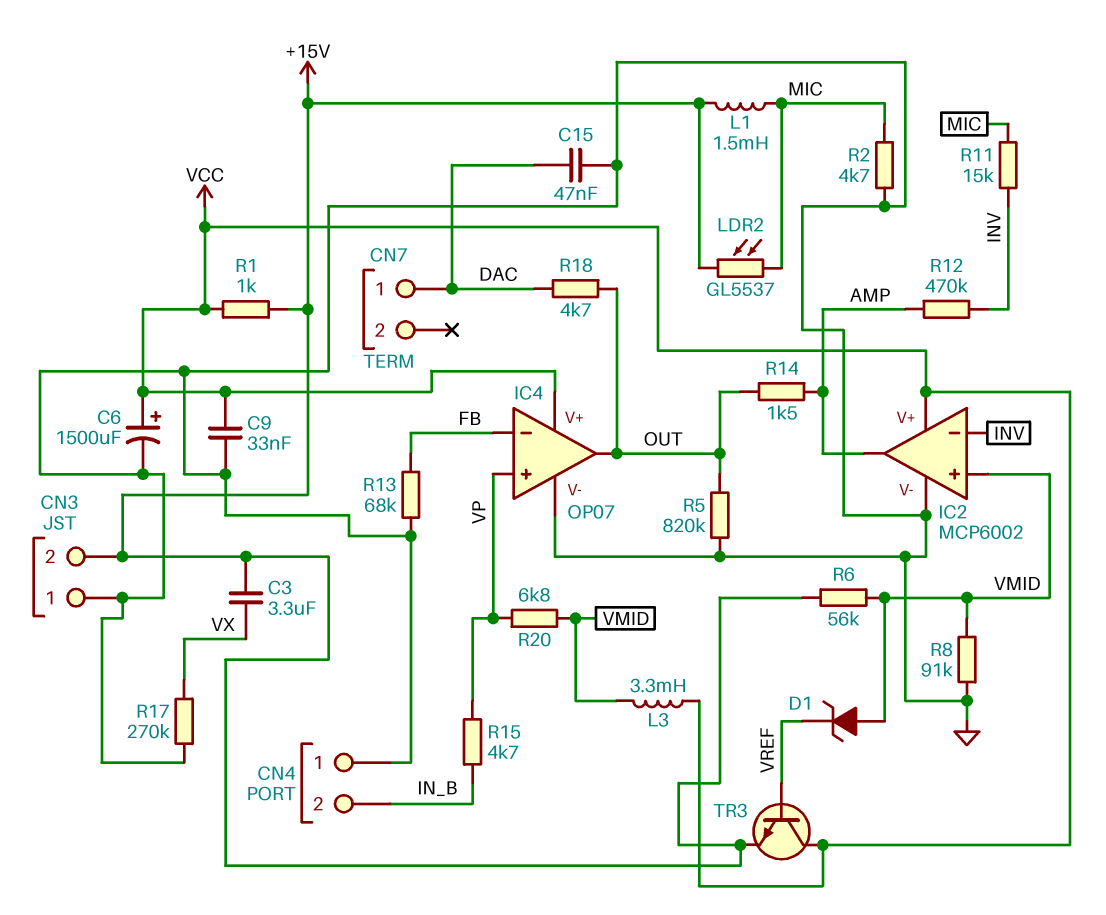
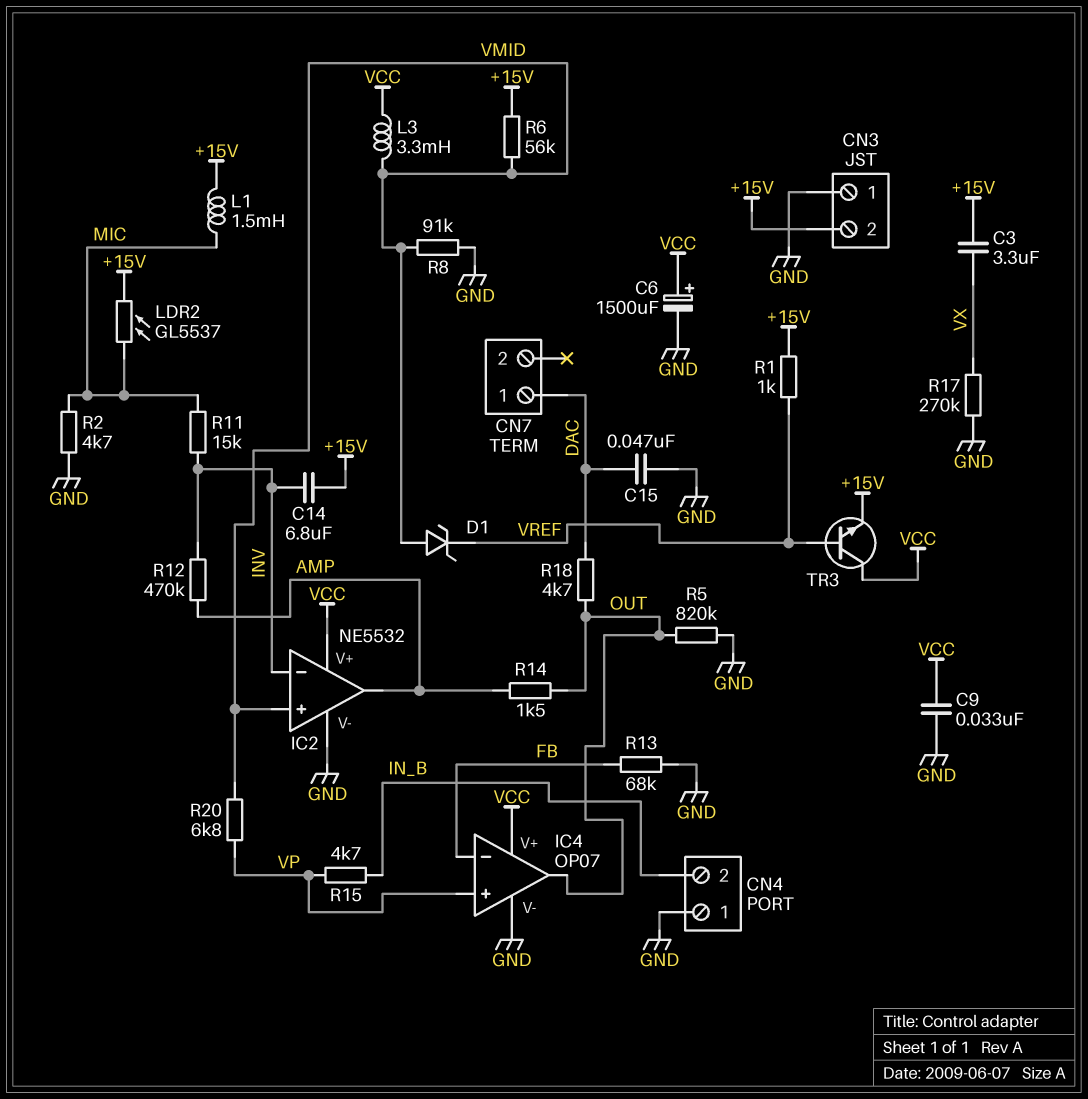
C14: none -> 6.8uF (+15V, INV)
IC2: MCP6002 -> NE5532
R1: 1k (+15V, VCC) -> 1k (+15V, VREF)

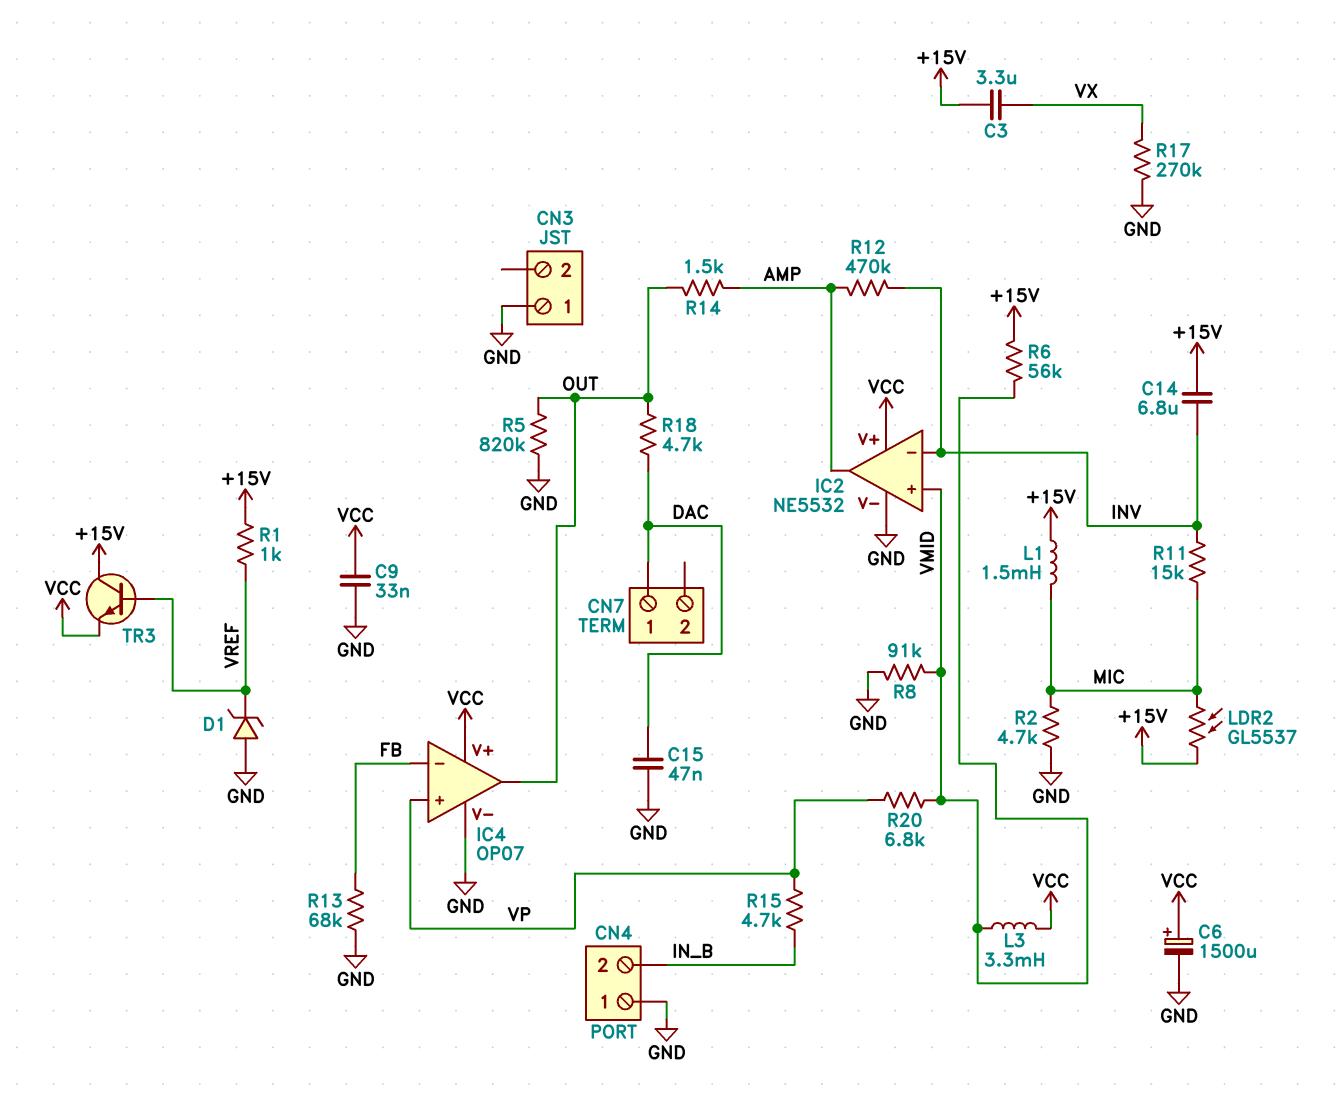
CN3 pin 2: +15V -> none
D1: zener (A VMID, K VREF) -> zener (A GND, K VREF)
TR3: NPN (B VREF, C VCC, E +15V) -> NPN (B VREF, C +15V, E VCC)

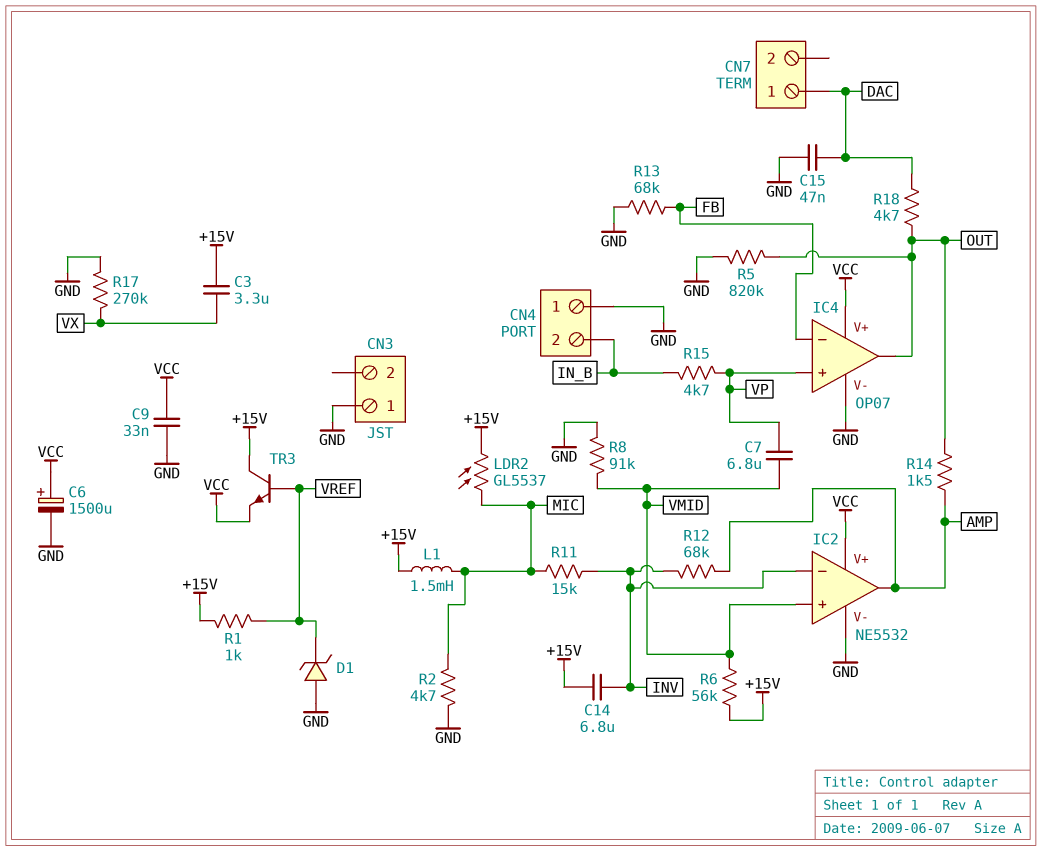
C7: none -> 6.8uF (VMID, VP)
L3: 3.3mH (VCC, VMID) -> none
R12: 470k (AMP, INV) -> 68k (AMP, INV)
R20: 6.8k (VMID, VP) -> none

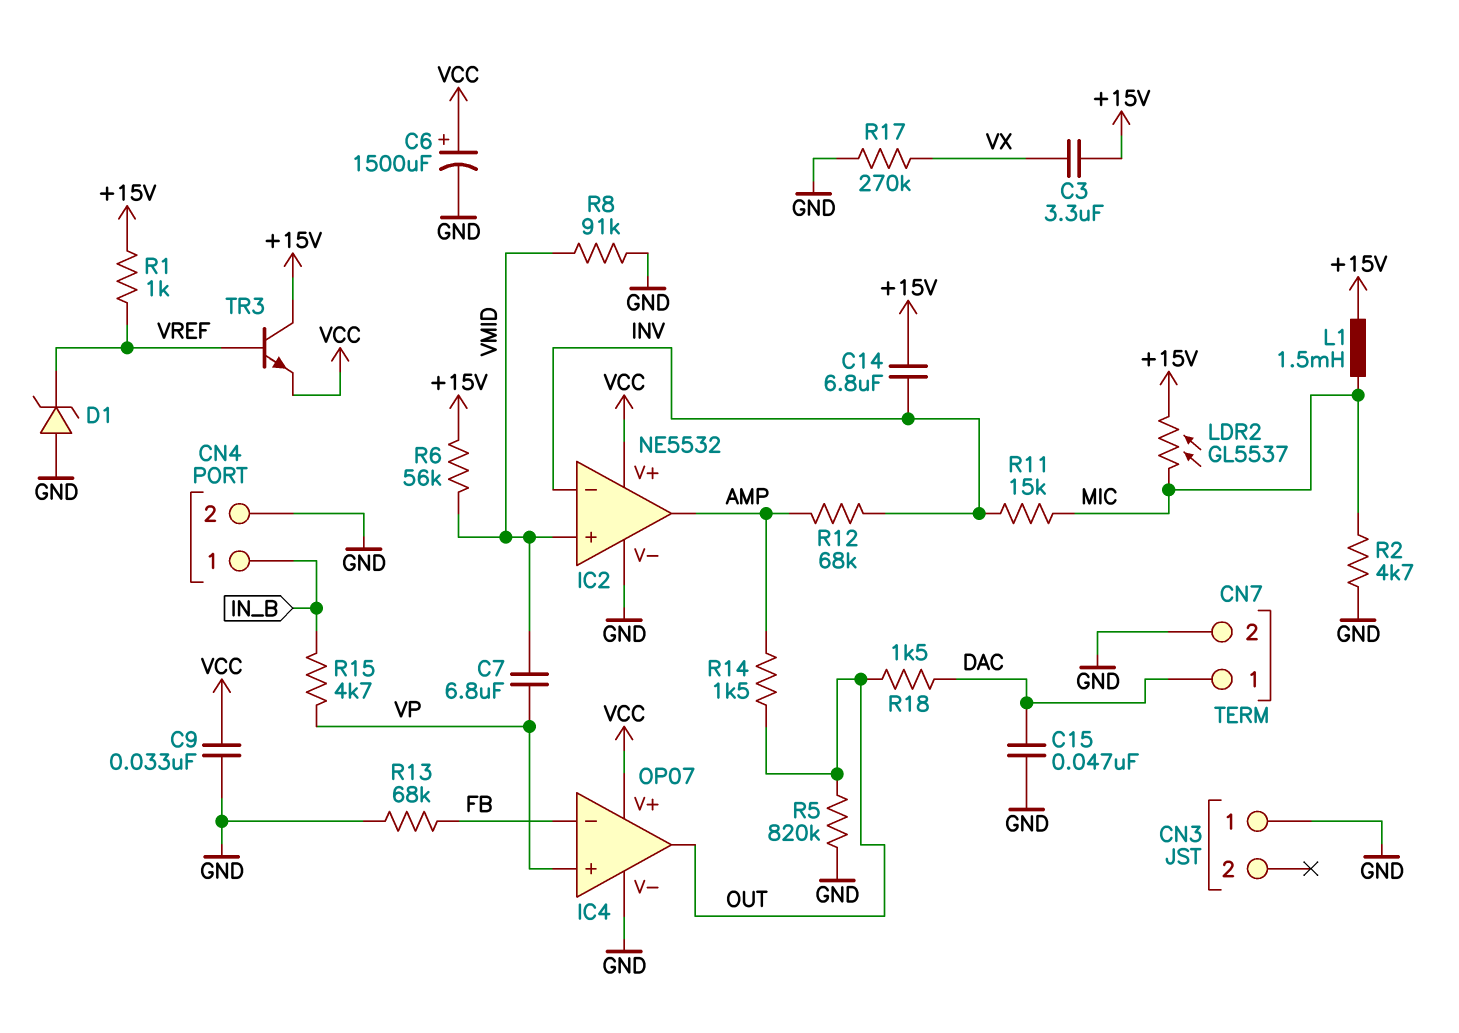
CN4 pin 1: GND -> IN_B
CN4 pin 2: IN_B -> GND
CN7 pin 2: none -> GND
R18: 4.7k (DAC, OUT) -> 1.5k (DAC, OUT)

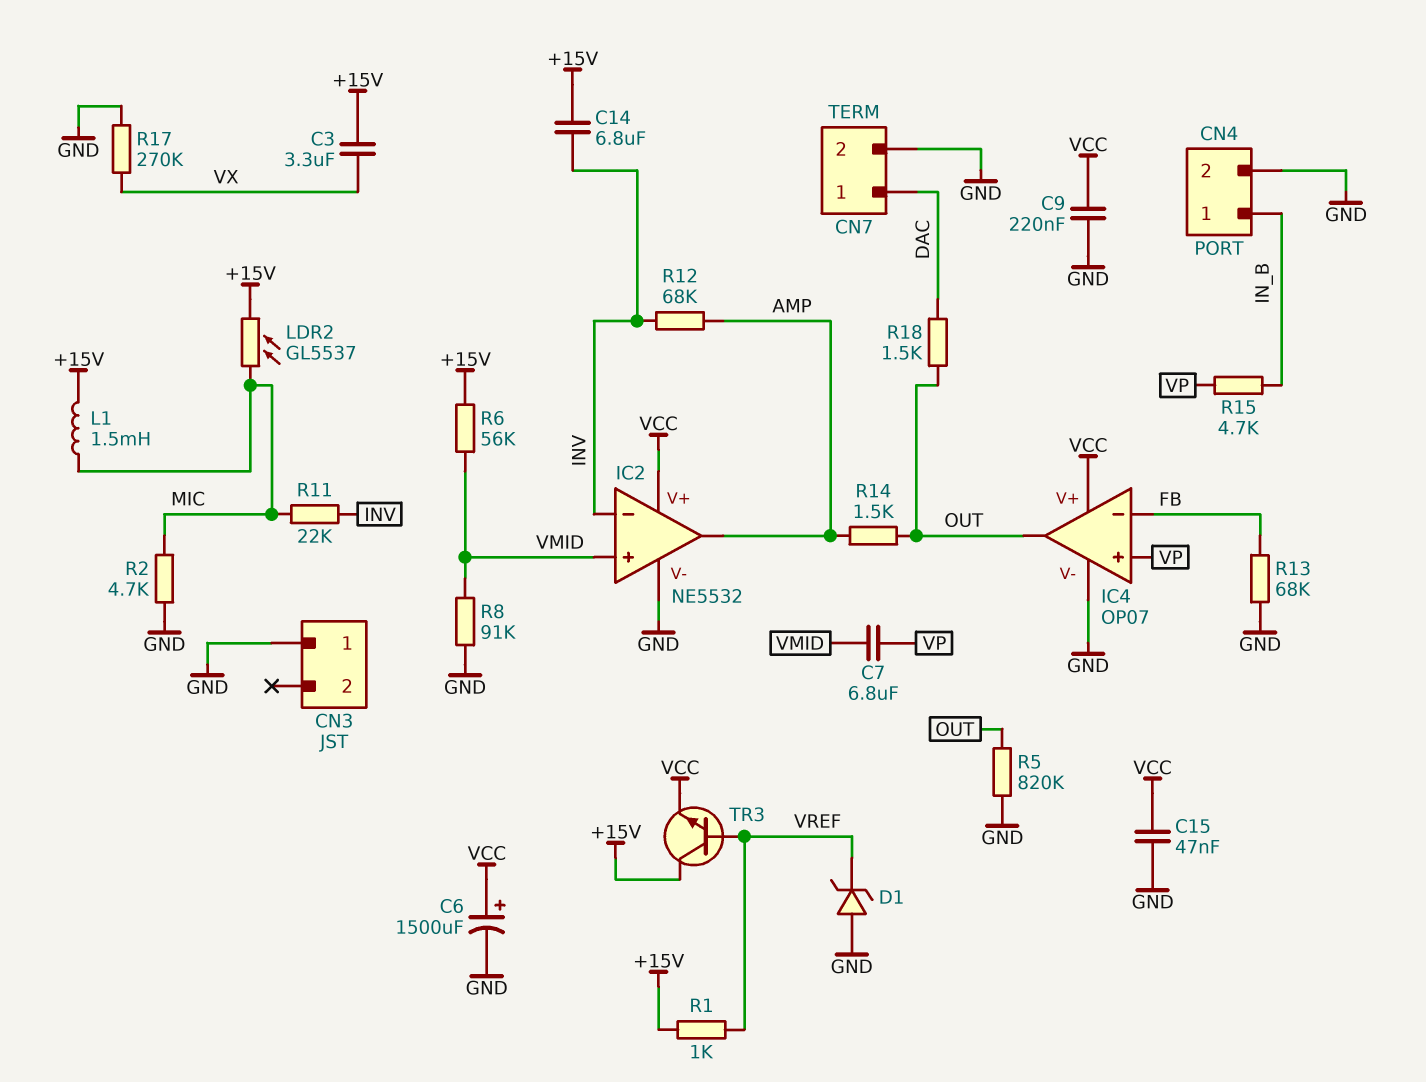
C9: 33nF (GND, VCC) -> 220nF (GND, VCC)
C15: 47nF (DAC, GND) -> 47nF (GND, VCC)
R11: 15k (INV, MIC) -> 22k (INV, MIC)

